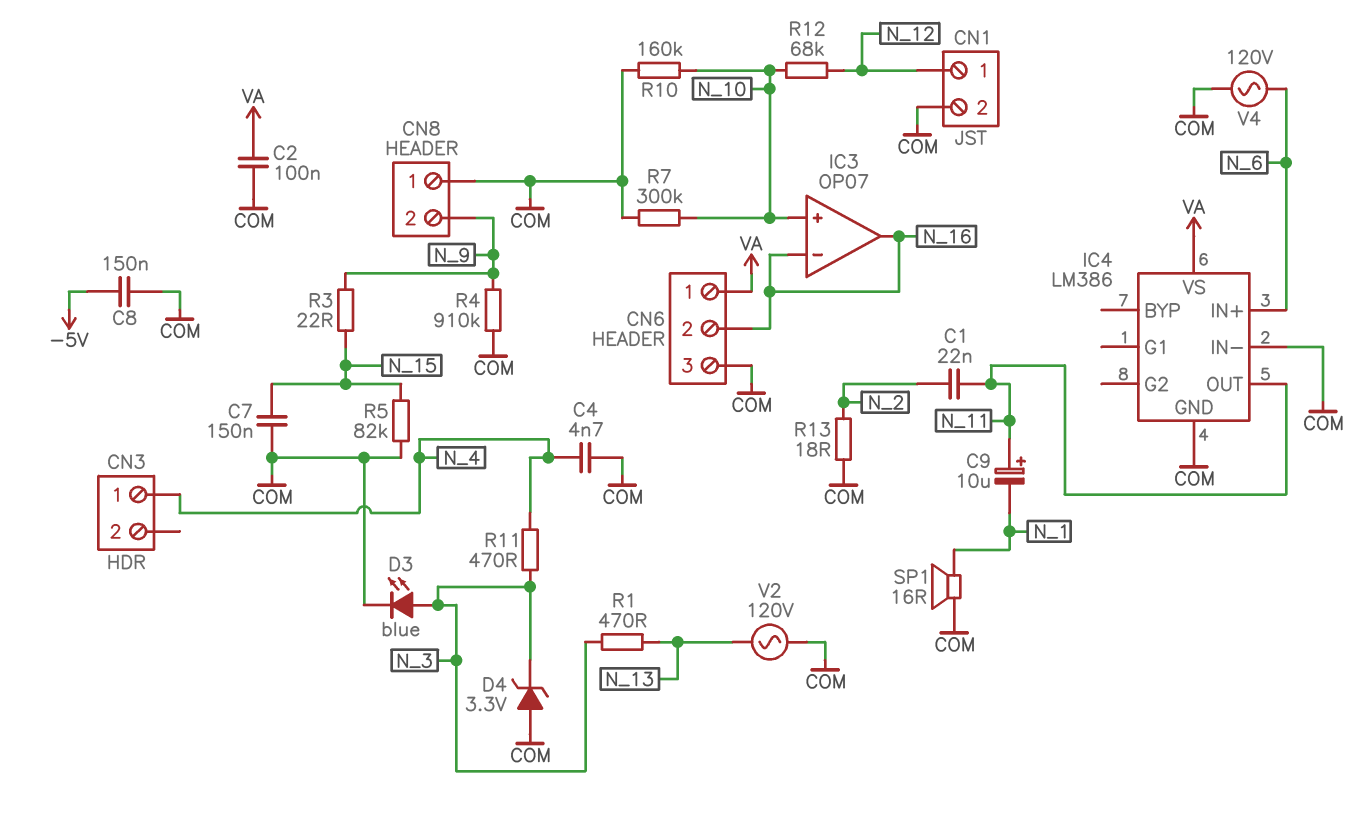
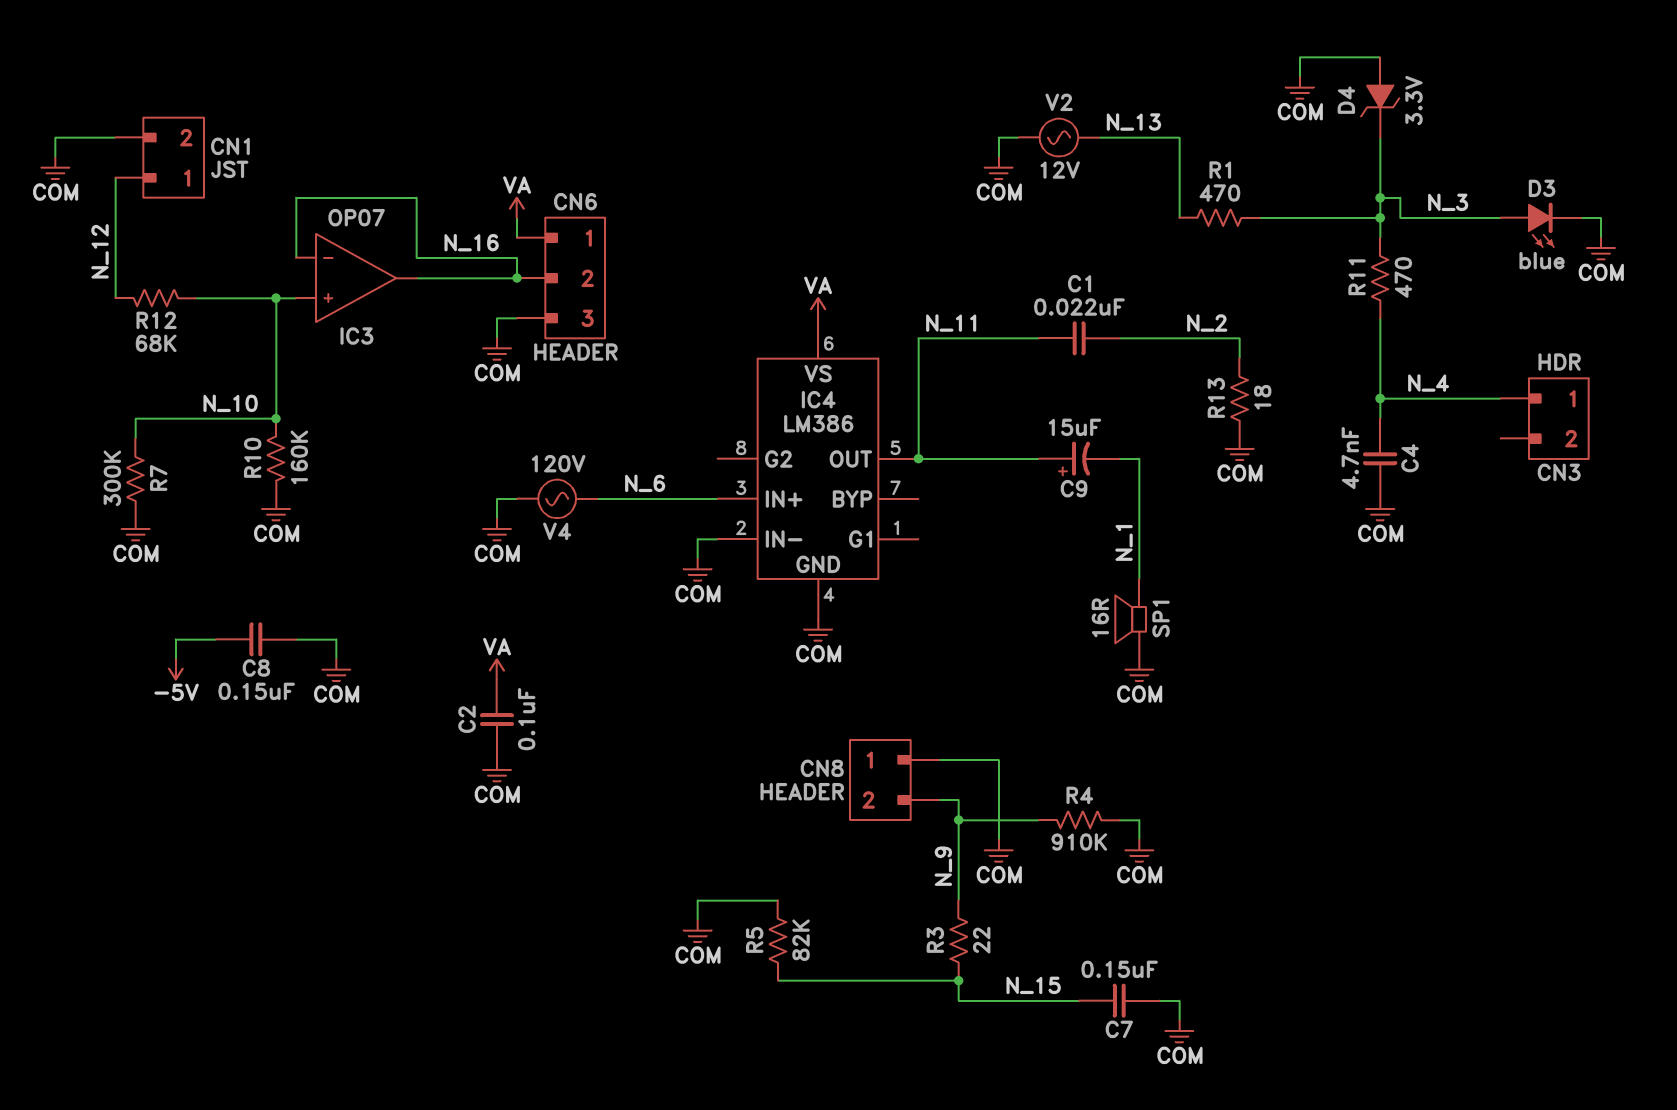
C9: 10uF (plus N_11, minus N_1) -> 15uF (plus N_11, minus N_1)
V2: AC 120V (COM, N_13) -> AC 12V (COM, N_13)

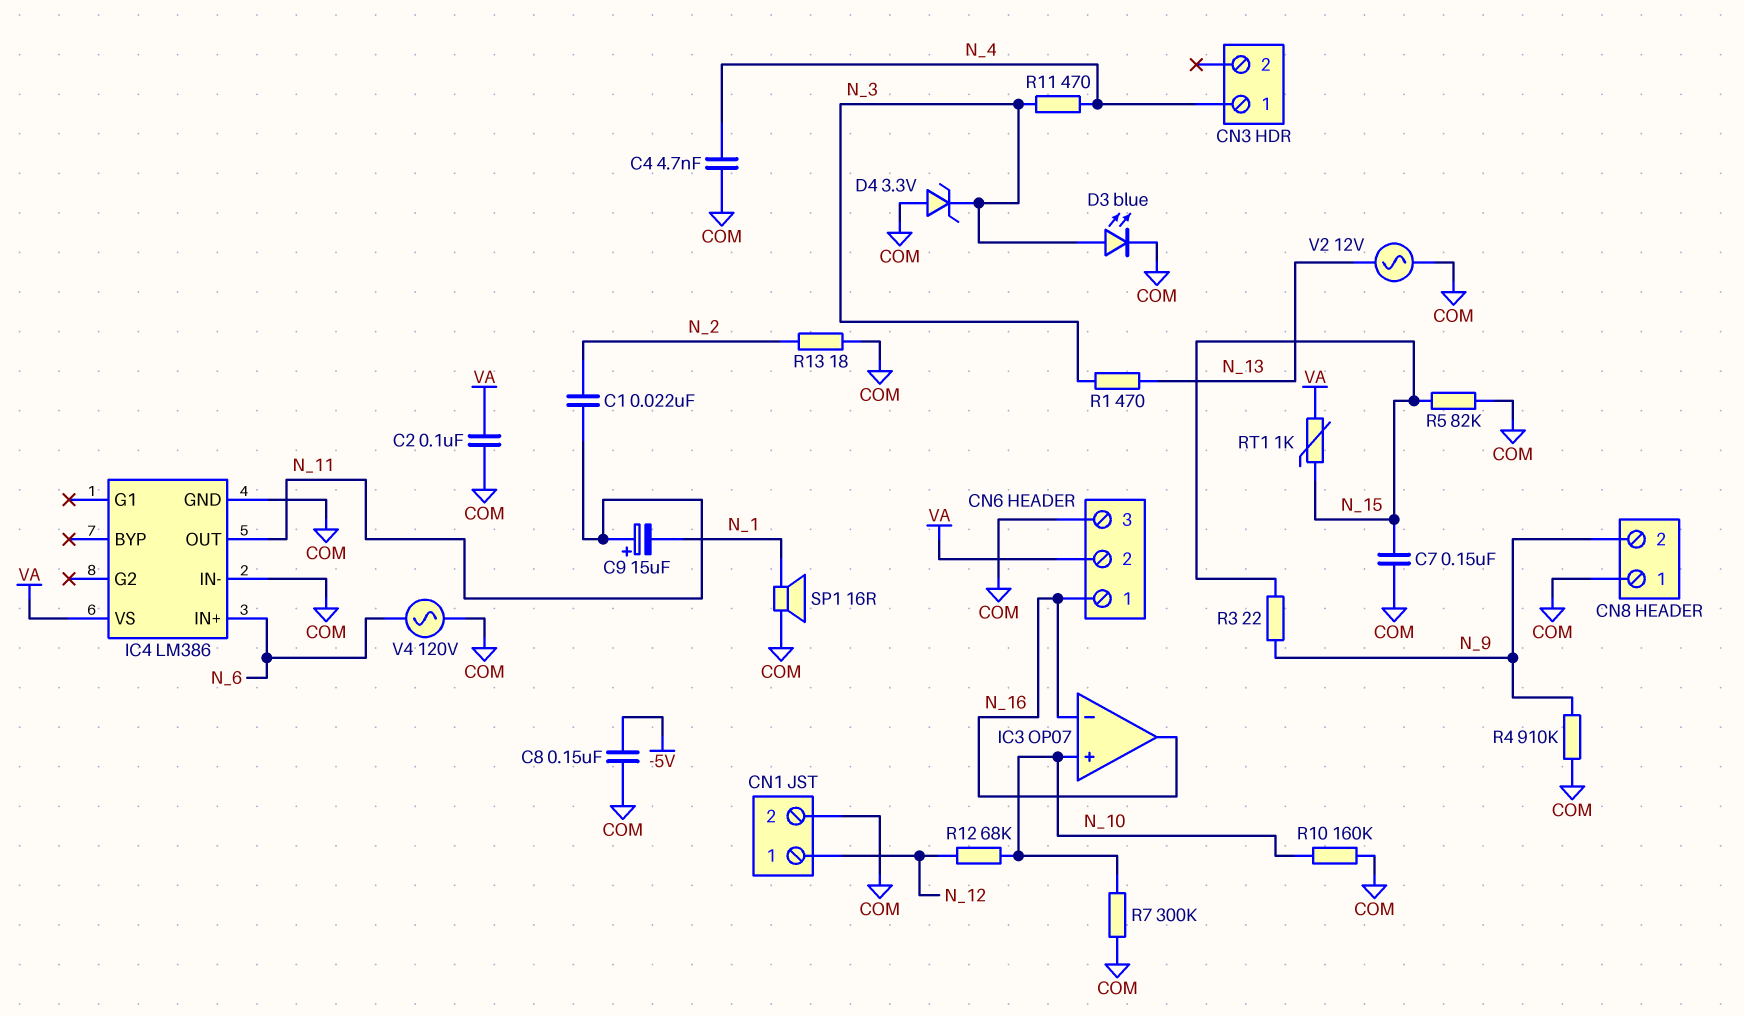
CN6 pin 1: VA -> N_16
CN6 pin 2: N_16 -> VA
RT1: none -> 1k (N_15, VA)

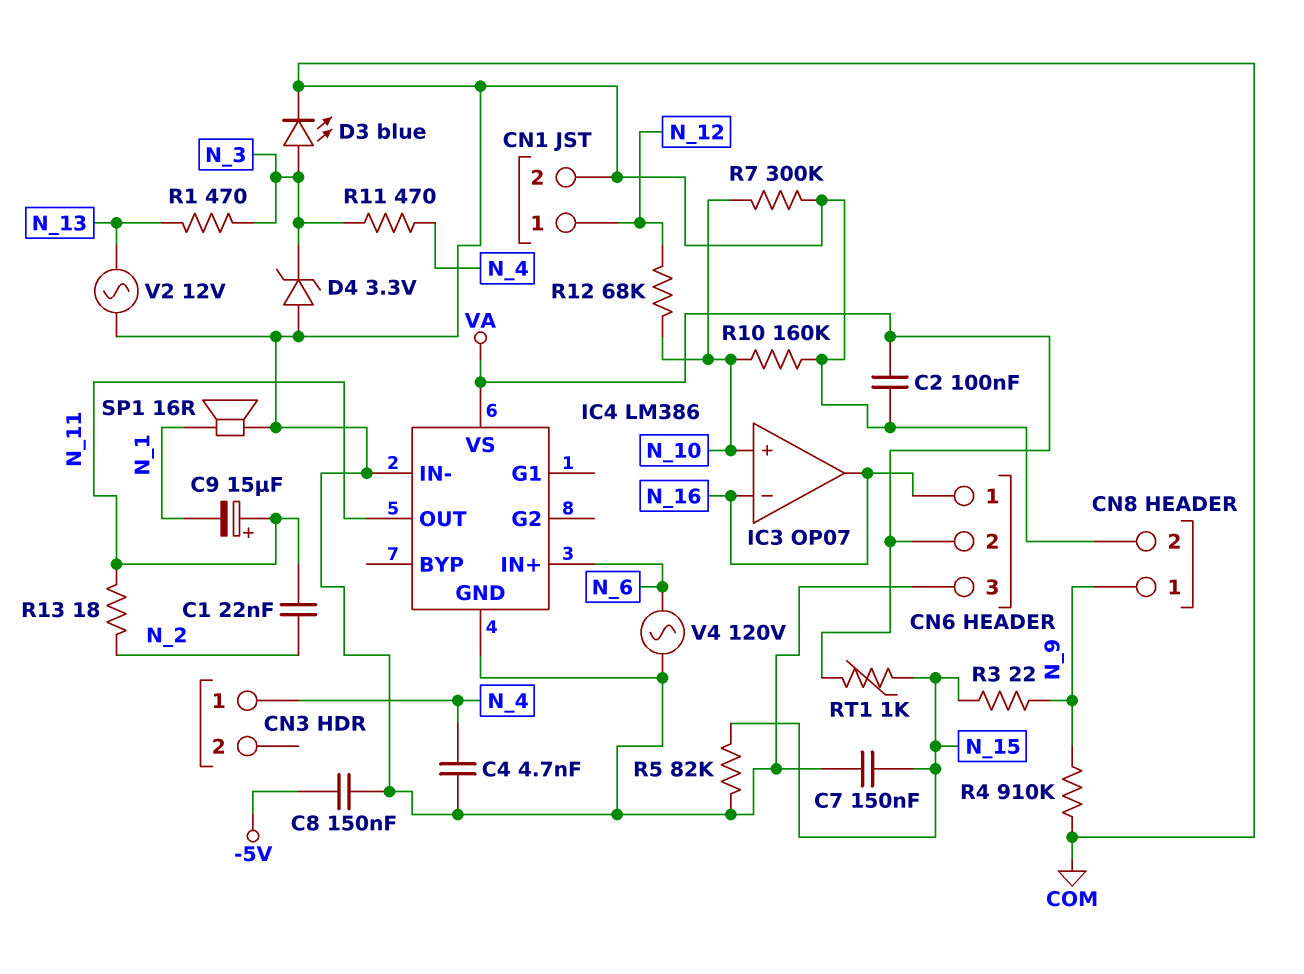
CN8 pin 1: COM -> N_9
CN8 pin 2: N_9 -> COM
R13: 18 (COM, N_2) -> 18 (N_2, N_11)

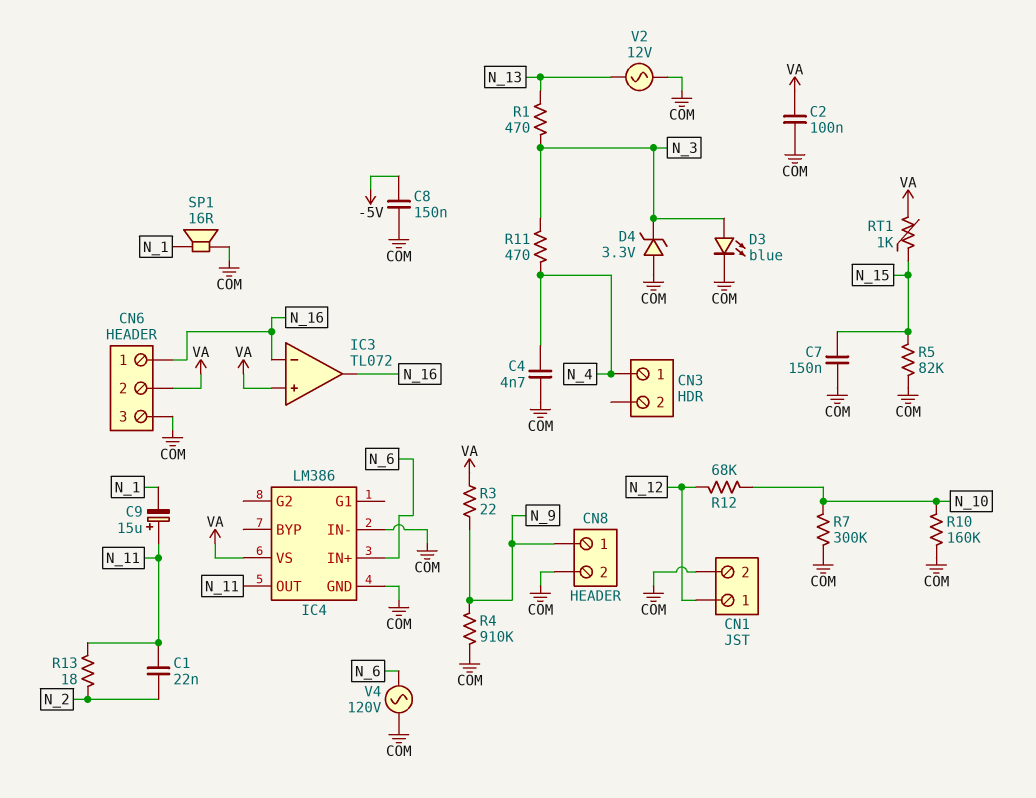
IC3: OP07 -> TL072
IC3 pin in+: N_10 -> VA
R3: 22 (N_9, N_15) -> 22 (N_9, VA)

